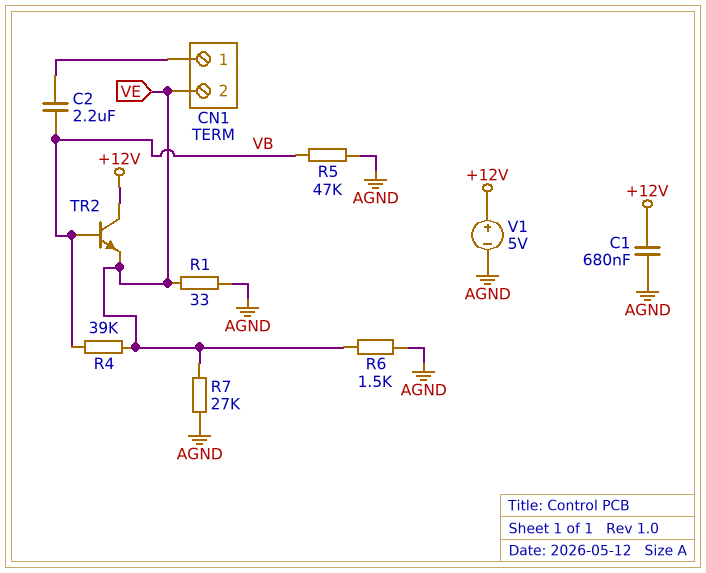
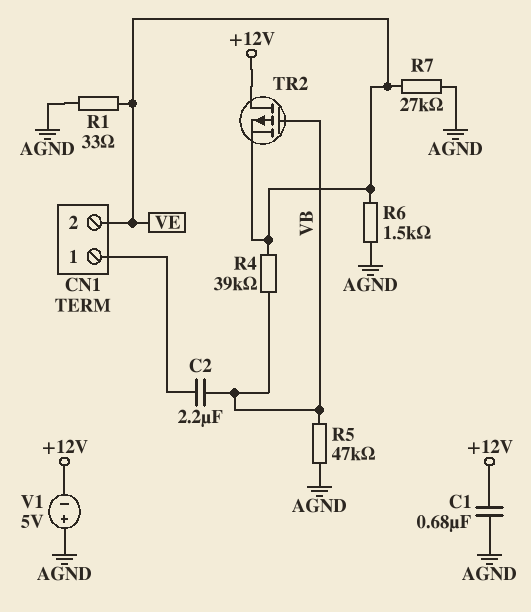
TR2: NPN (B VB, C +12V, E VE) -> PMOS (G VB, D +12V, S VE)
V1: 5V (plus +12V, minus AGND) -> 5V (plus AGND, minus +12V)

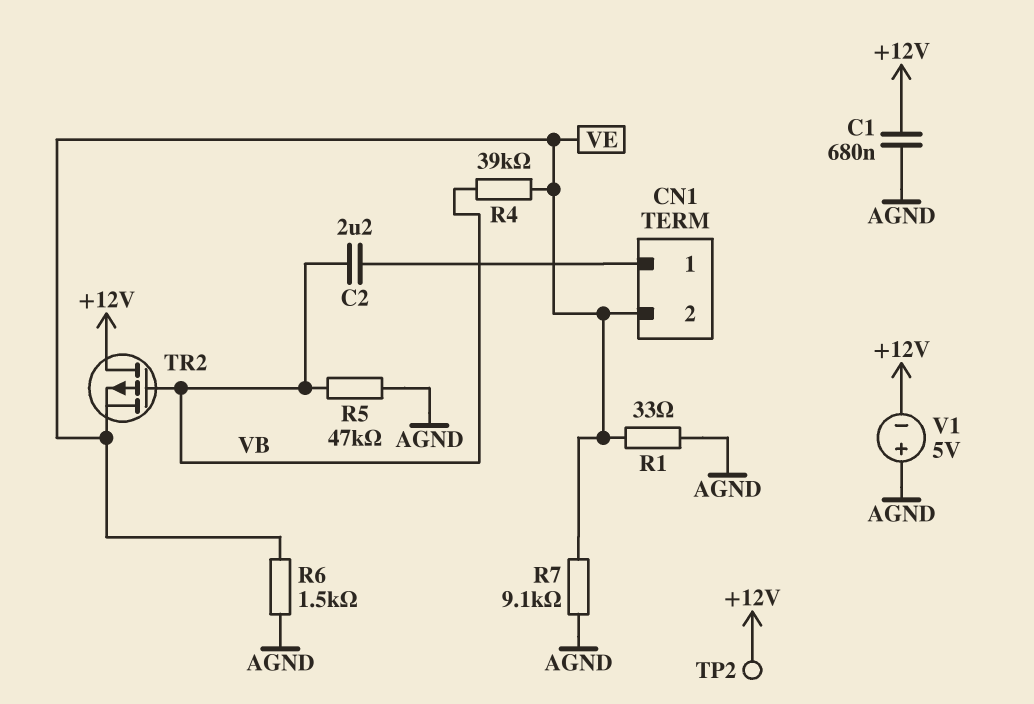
R7: 27k (AGND, VE) -> 9.1k (AGND, VE)
TP2: none -> test point (+12V)

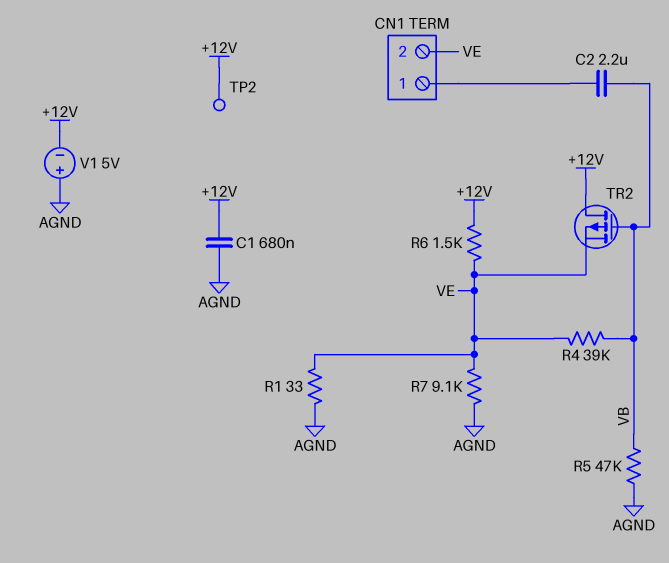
R6: 1.5k (AGND, VE) -> 1.5k (+12V, VE)

